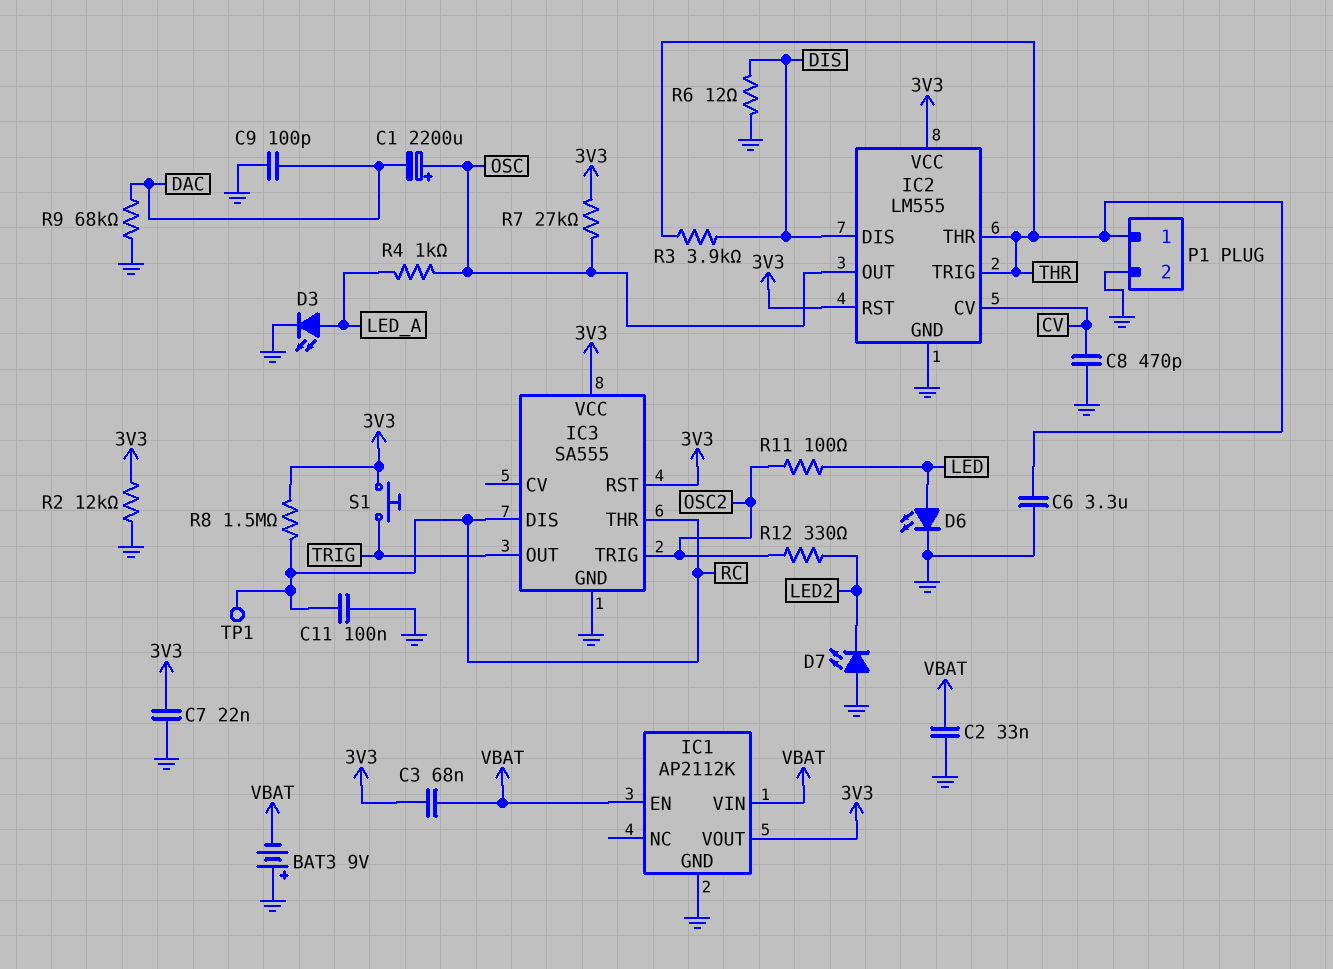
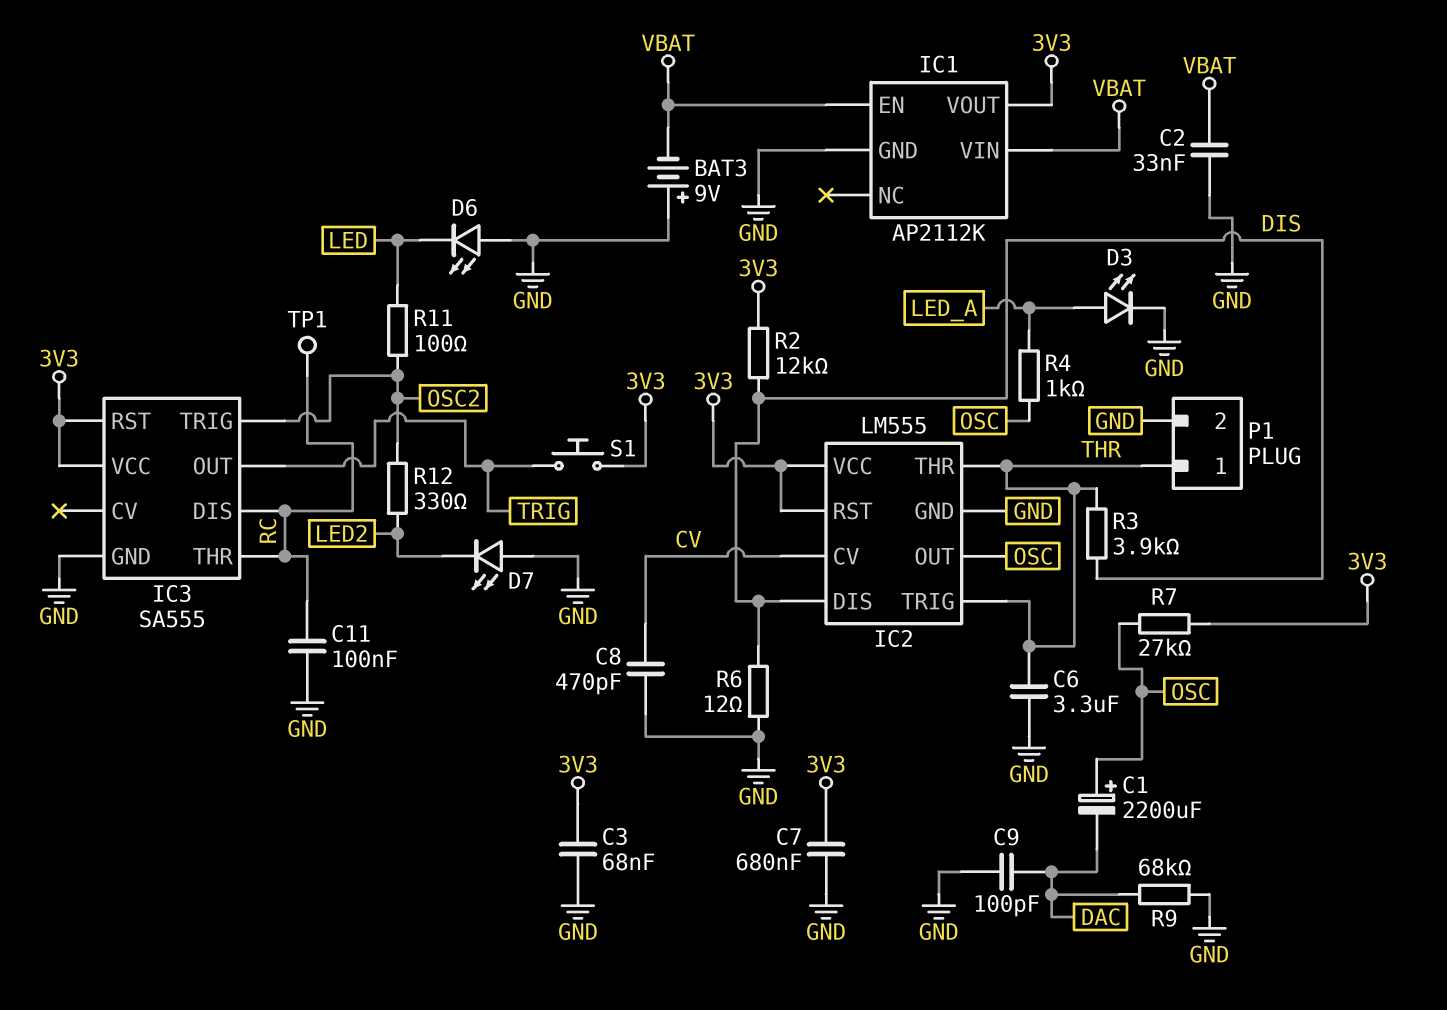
C3: 68nF (3V3, VBAT) -> 68nF (3V3, GND)
C7: 22nF (3V3, GND) -> 680nF (3V3, GND)
D6: LED (A LED, K GND) -> LED (A GND, K LED)
R2: 12k (3V3, GND) -> 12k (3V3, DIS)
R8: 1.5M (3V3, RC) -> none

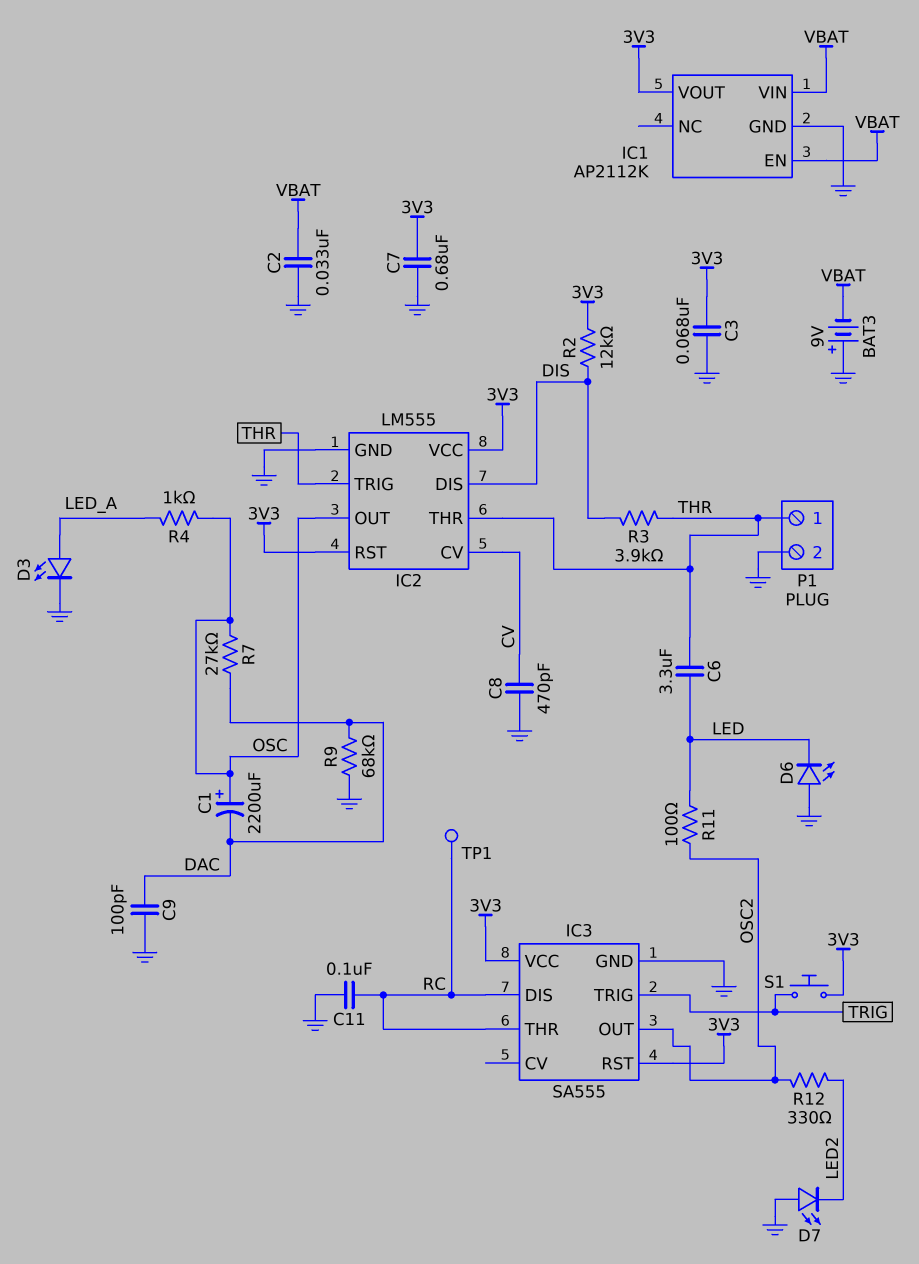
C6: 3.3uF (GND, THR) -> 3.3uF (LED, THR)
IC3 pin OUT: TRIG -> OSC2
IC3 pin TRIG: OSC2 -> TRIG
R6: 12 (DIS, GND) -> none
R7: 27k (3V3, OSC) -> 27k (DAC, OSC)

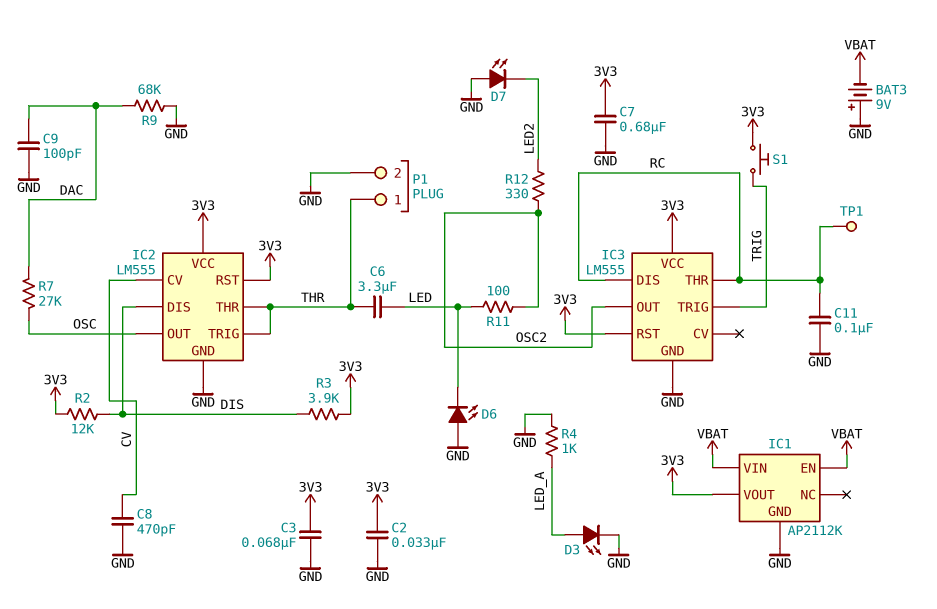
C1: 2200uF (plus OSC, minus DAC) -> none
C2: 33nF (GND, VBAT) -> 33nF (3V3, GND)
IC3: SA555 -> LM555
R3: 3.9k (DIS, THR) -> 3.9k (3V3, DIS)
R4: 1k (LED_A, OSC) -> 1k (GND, LED_A)

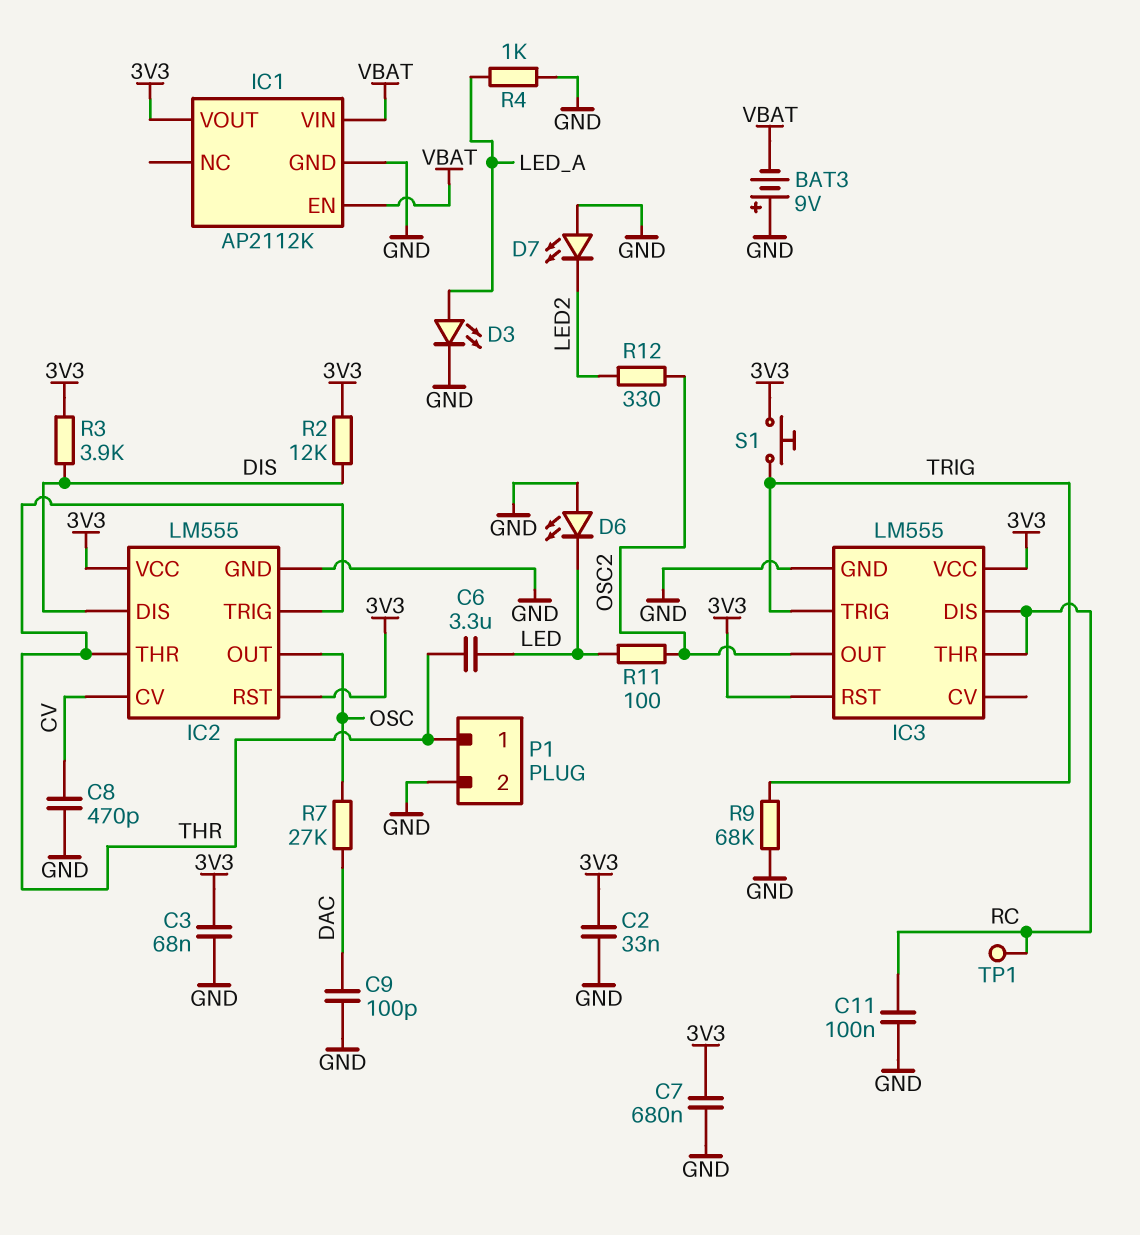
R9: 68k (DAC, GND) -> 68k (GND, TRIG)

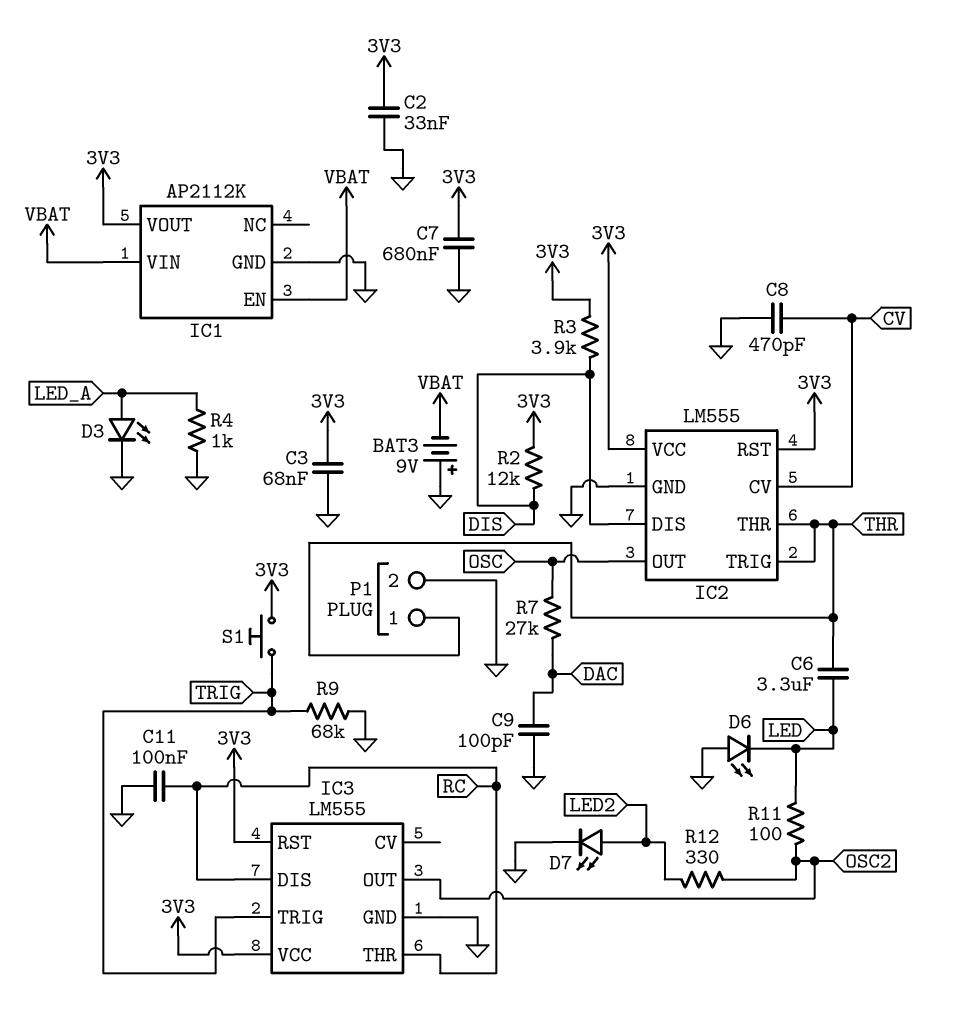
D7: LED (A GND, K LED2) -> LED (A LED2, K GND)
TP1: test point (RC) -> none

